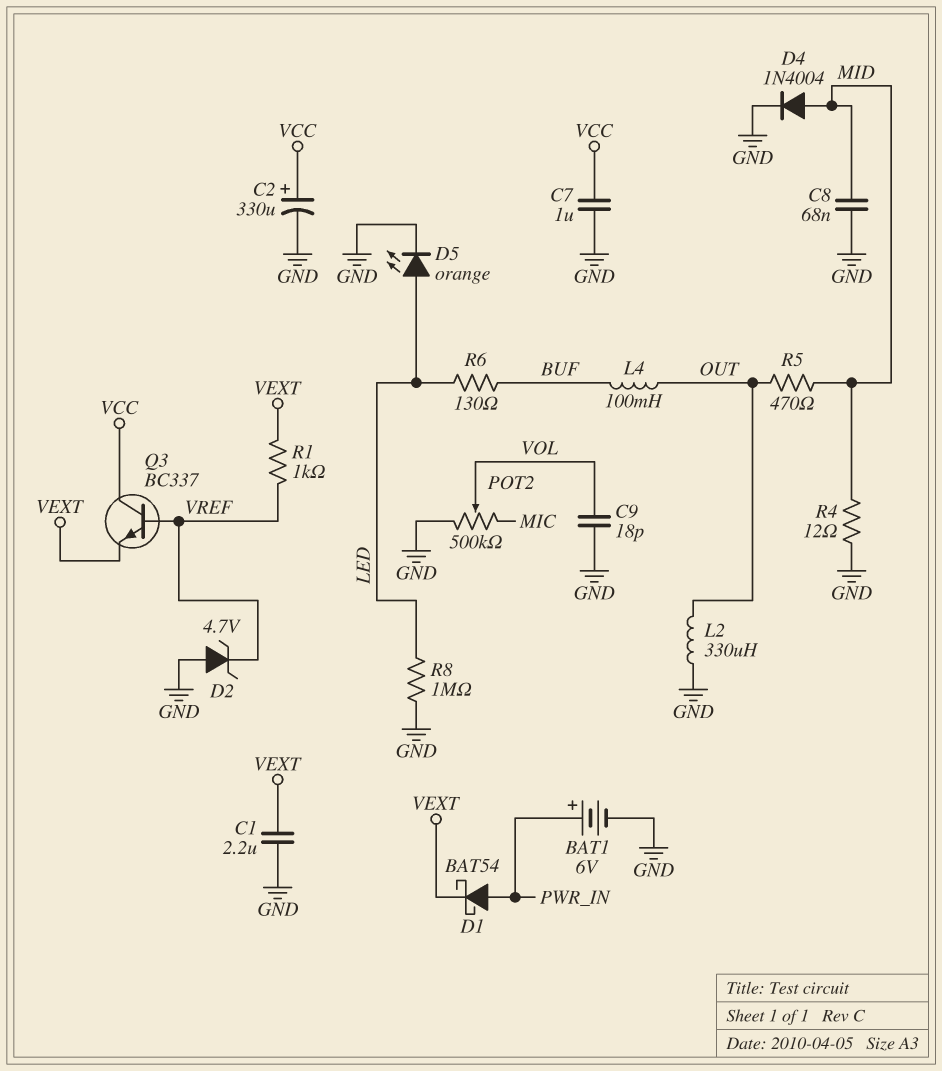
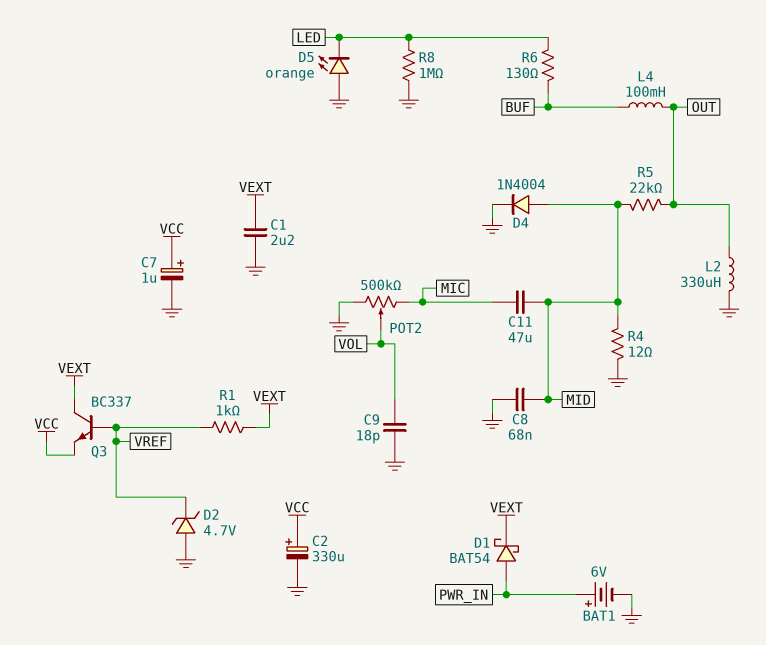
C7: 1uF (GND, VCC) -> 1uF (plus VCC, minus GND)
C11: none -> 47uF (MIC, MID)
D5: LED orange (A LED, K GND) -> LED orange (A GND, K LED)
Q3: NPN BC337 (B VREF, C VCC, E VEXT) -> NPN BC337 (B VREF, C VEXT, E VCC)
R5: 470 (MID, OUT) -> 22k (MID, OUT)

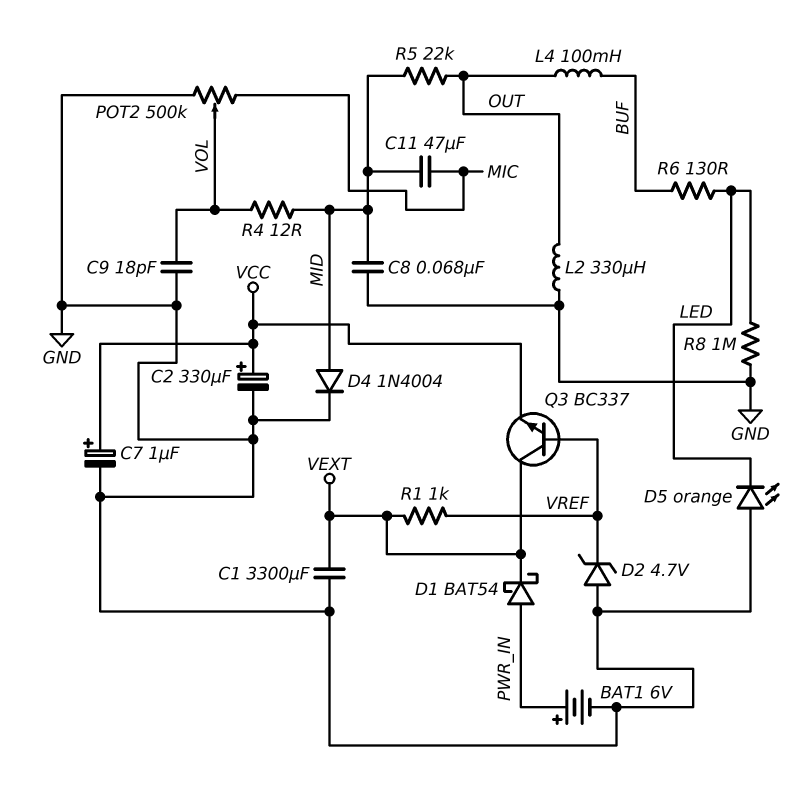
C1: 2.2uF (GND, VEXT) -> 3300uF (GND, VEXT)
R4: 12 (GND, MID) -> 12 (MID, VOL)

